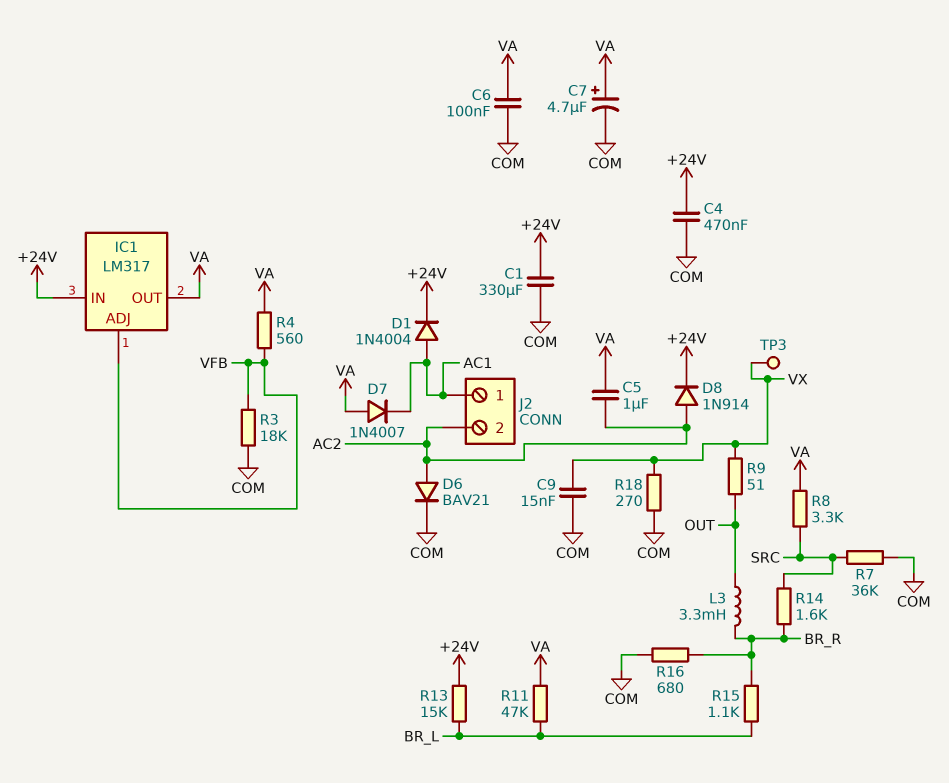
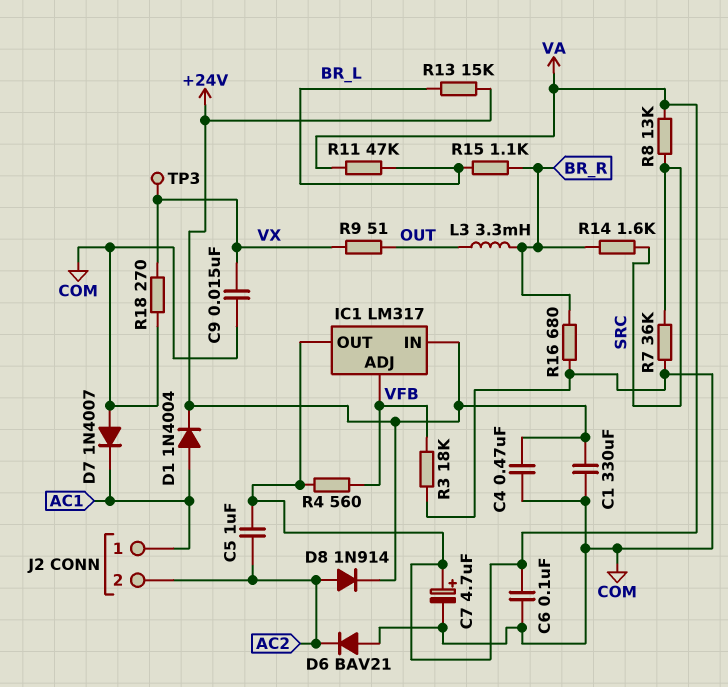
D6: diode BAV21 (A AC2, K COM) -> diode BAV21 (A COM, K AC2)
D7: diode 1N4007 (A VA, K AC1) -> diode 1N4007 (A COM, K AC1)
R8: 3.3k (SRC, VA) -> 13k (SRC, VA)

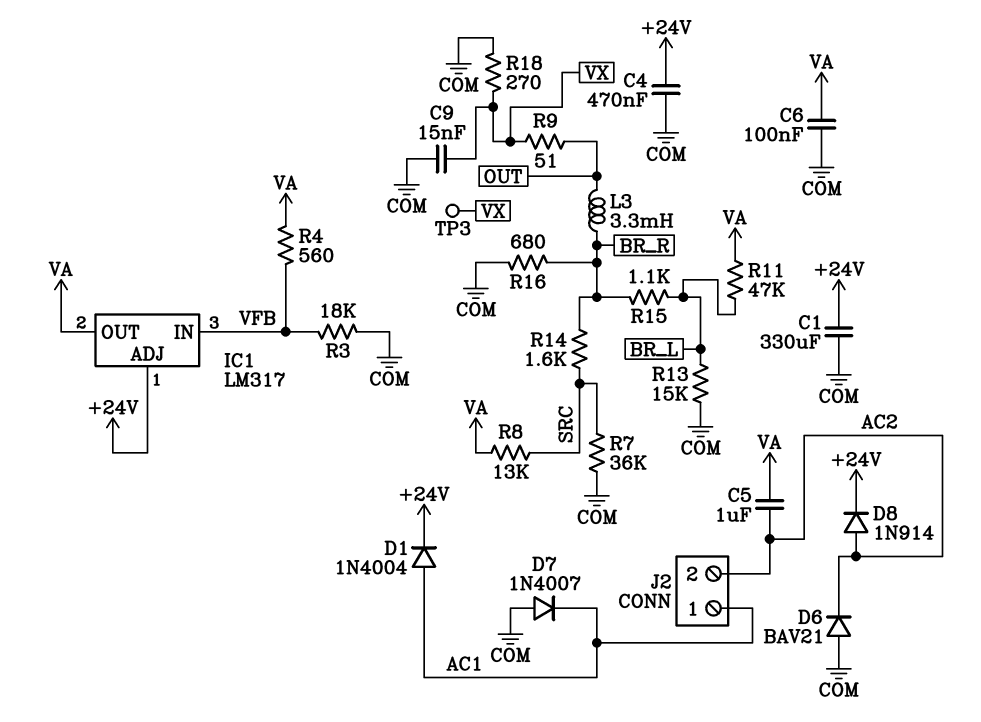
C7: 4.7uF (plus VA, minus COM) -> none
IC1 pin ADJ: VFB -> +24V
IC1 pin IN: +24V -> VFB
R13: 15k (+24V, BR_L) -> 15k (BR_L, COM)

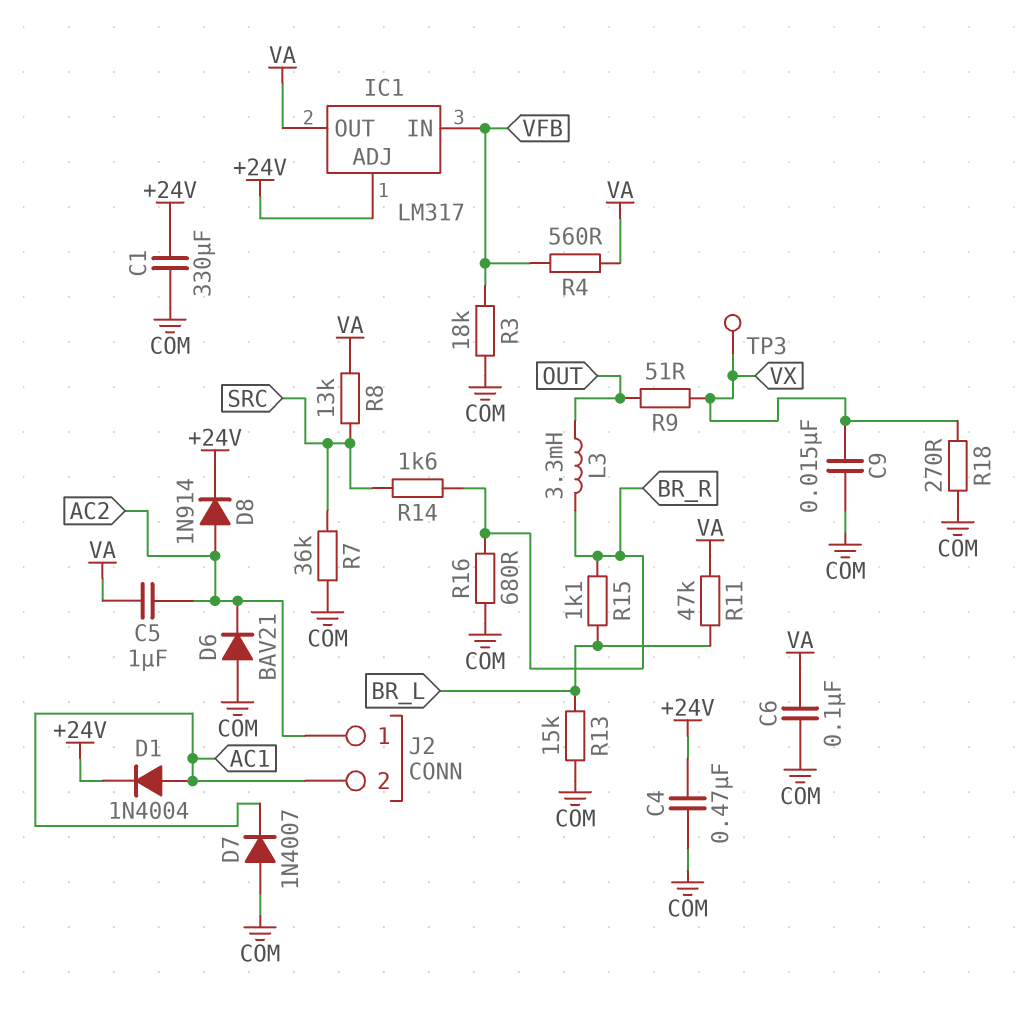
J2 pin 1: AC1 -> AC2
J2 pin 2: AC2 -> AC1

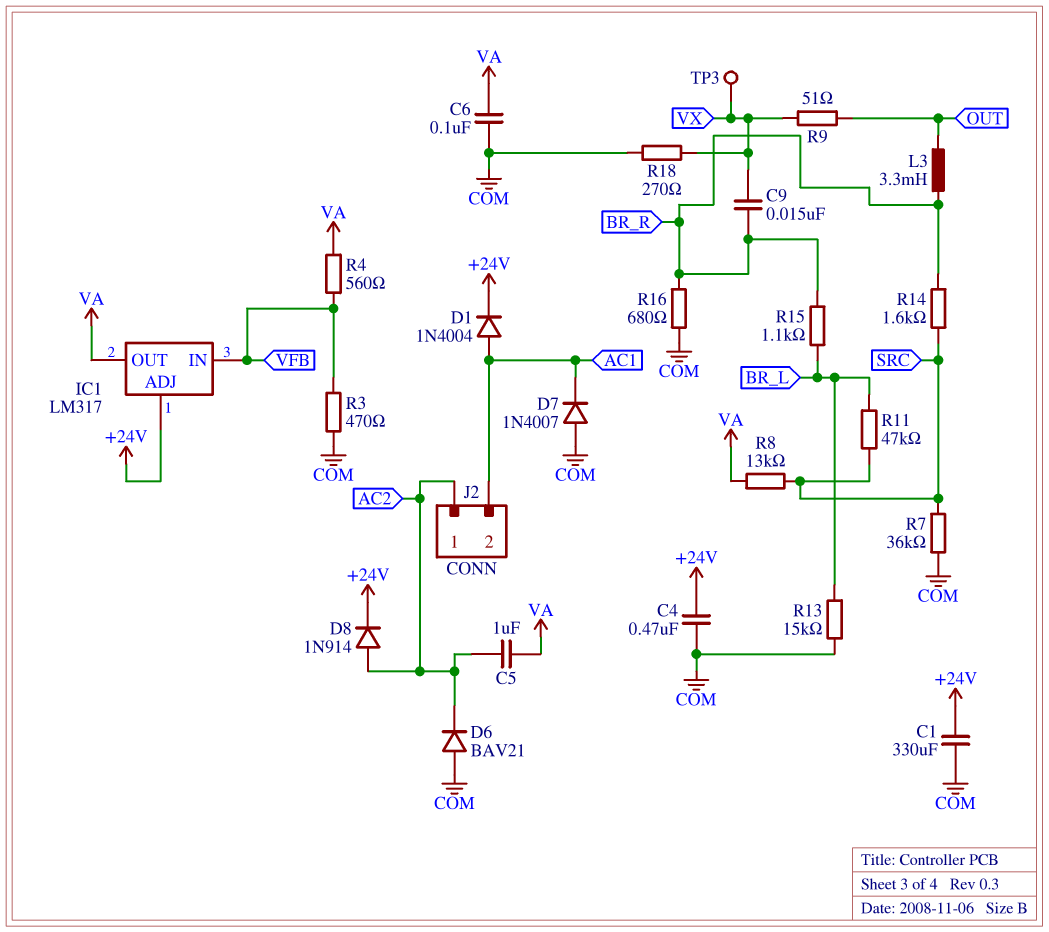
C9: 15nF (COM, VX) -> 15nF (BR_R, VX)
R3: 18k (COM, VFB) -> 470 (COM, VFB)
R11: 47k (BR_L, VA) -> 47k (BR_L, SRC)

